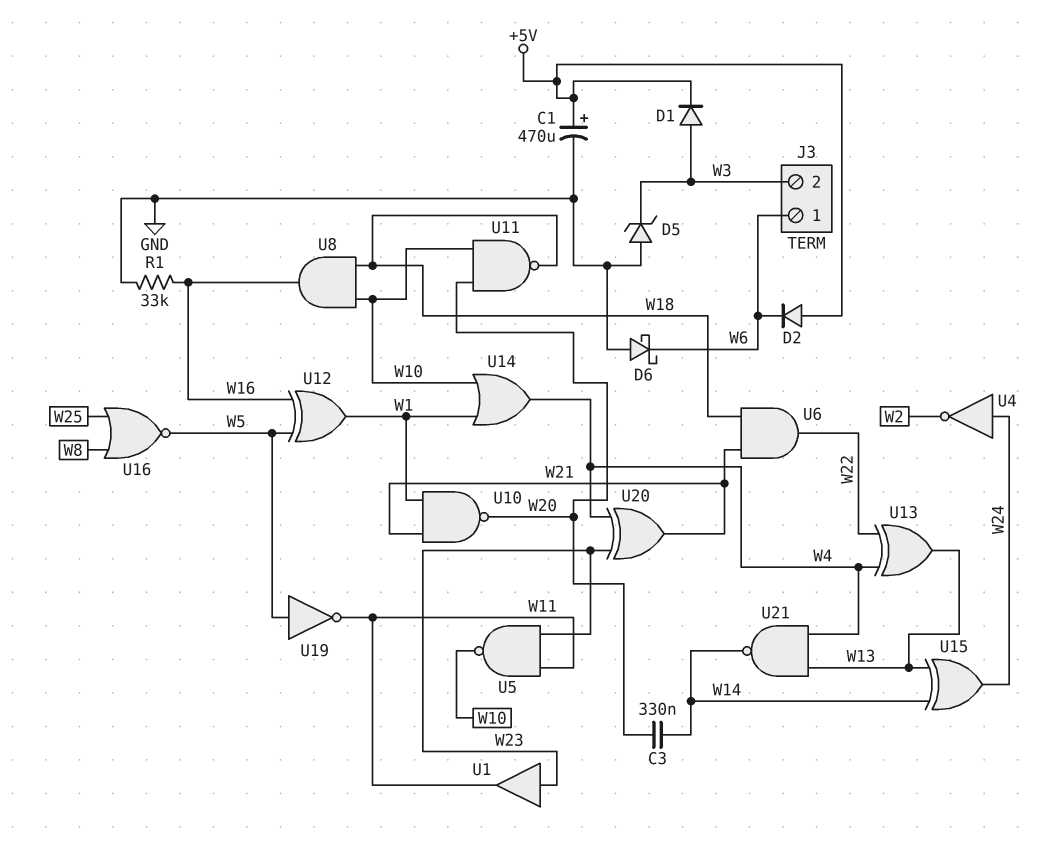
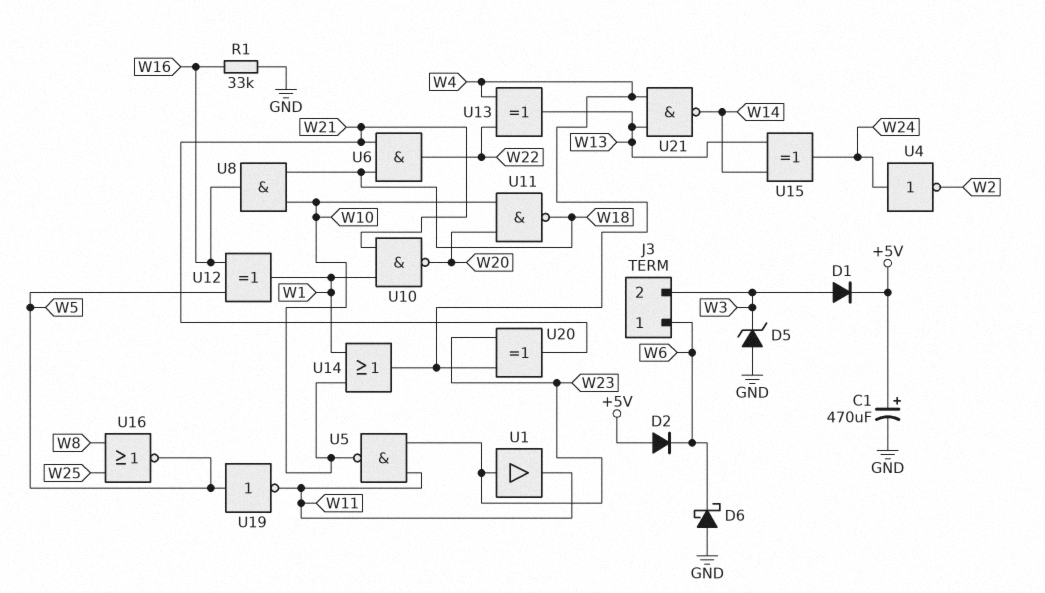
C3: 330nF (W14, W20) -> none

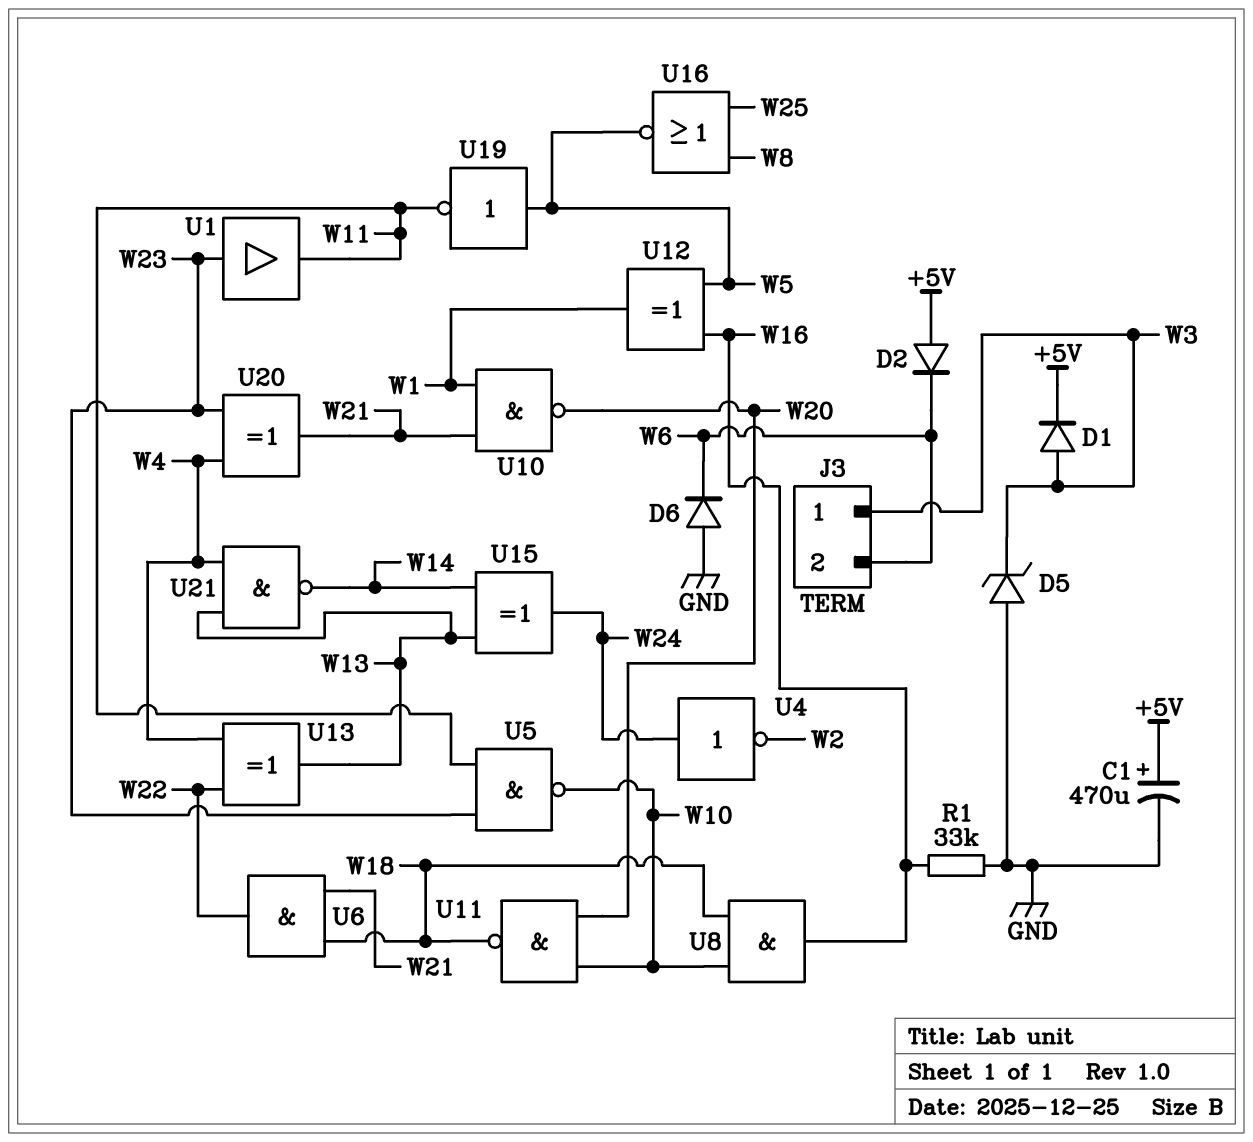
D6: schottky (A GND, K W6) -> diode (A GND, K W6)
J3 pin 1: W6 -> W3
J3 pin 2: W3 -> W6
U14: OR (in W1, in W10, out W4) -> none

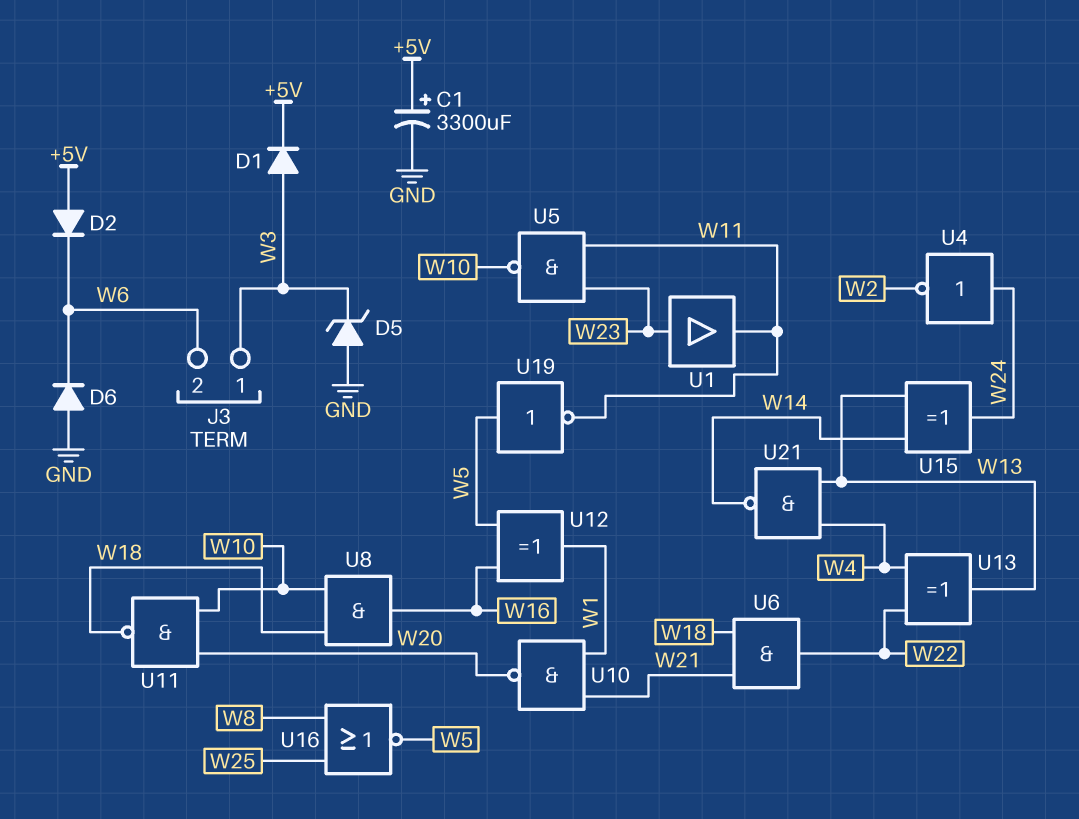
C1: 470uF (plus +5V, minus GND) -> 3300uF (plus +5V, minus GND)
R1: 33k (GND, W16) -> none
U20: XOR (in W4, in W23, out W21) -> none

